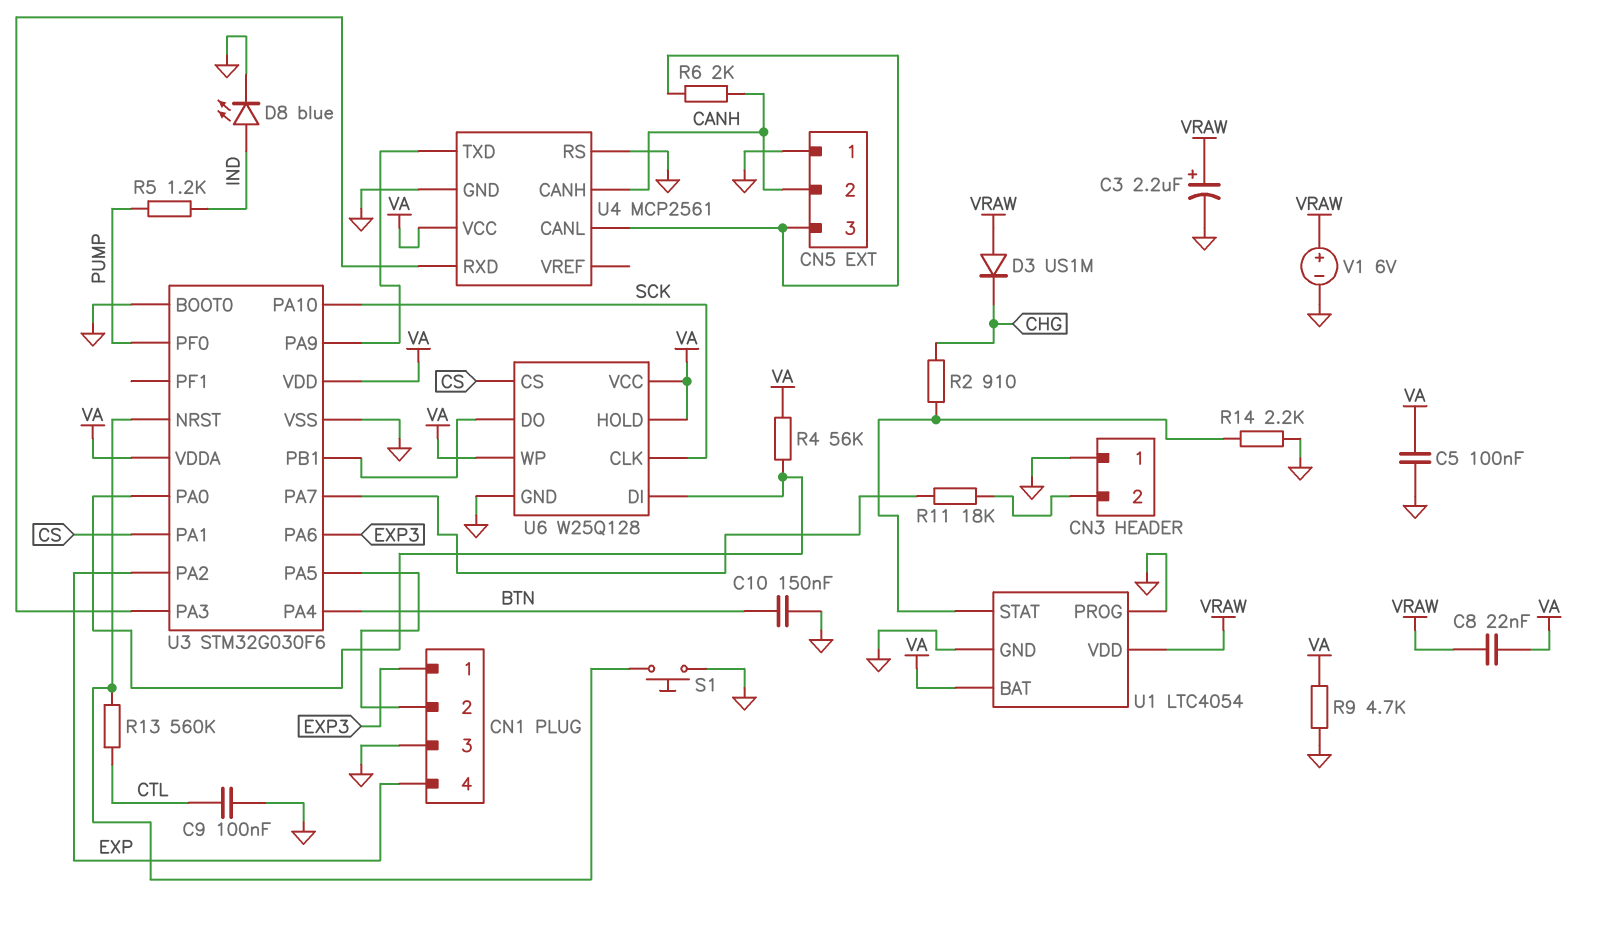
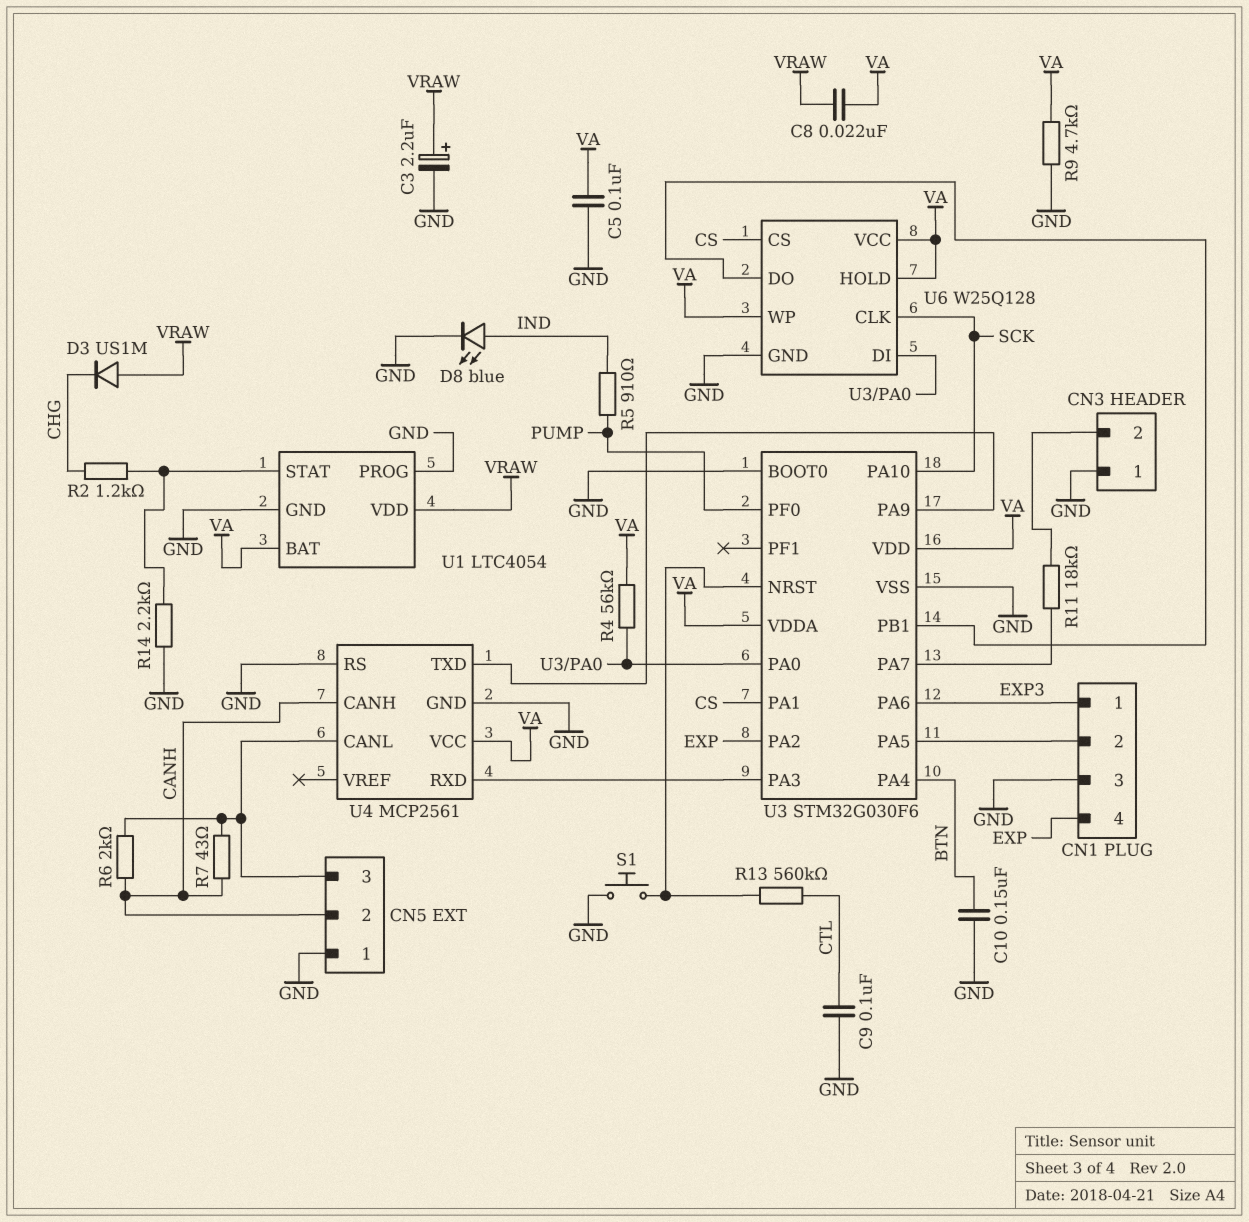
R2: 910 (CHG, U1/STAT) -> 1.2k (CHG, U1/STAT)
R5: 1.2k (IND, PUMP) -> 910 (IND, PUMP)
R7: none -> 43 (CANH, CN5/3)
V1: 6V (plus VRAW, minus GND) -> none

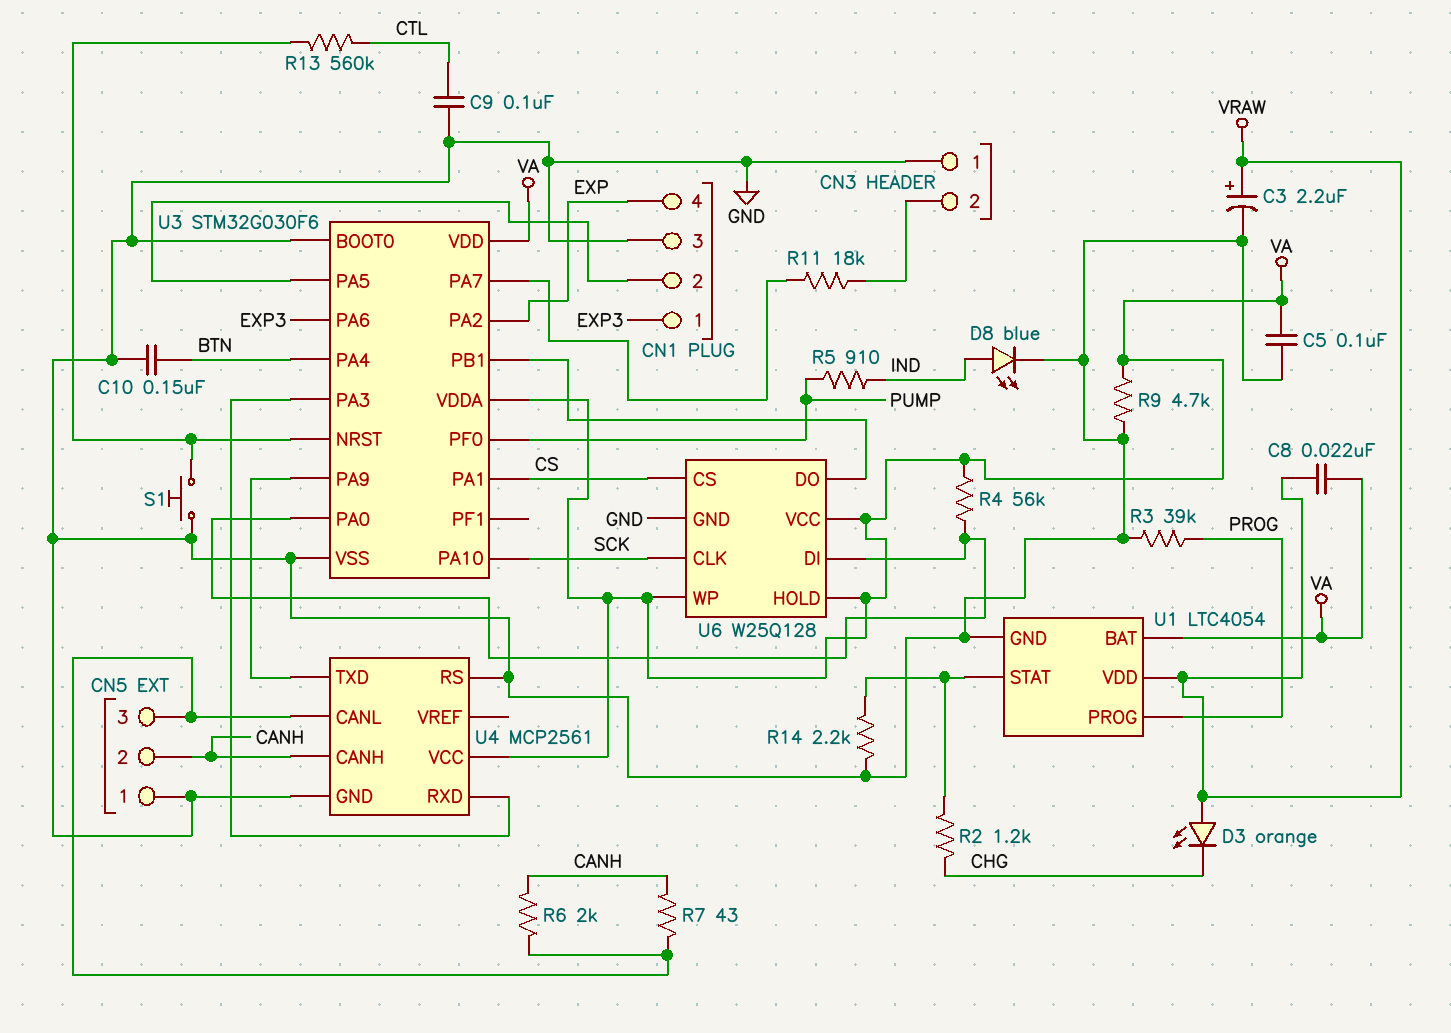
D3: diode US1M (A VRAW, K CHG) -> LED orange (A VRAW, K CHG)
R3: none -> 39k (GND, PROG)
U1 pin PROG: GND -> PROG

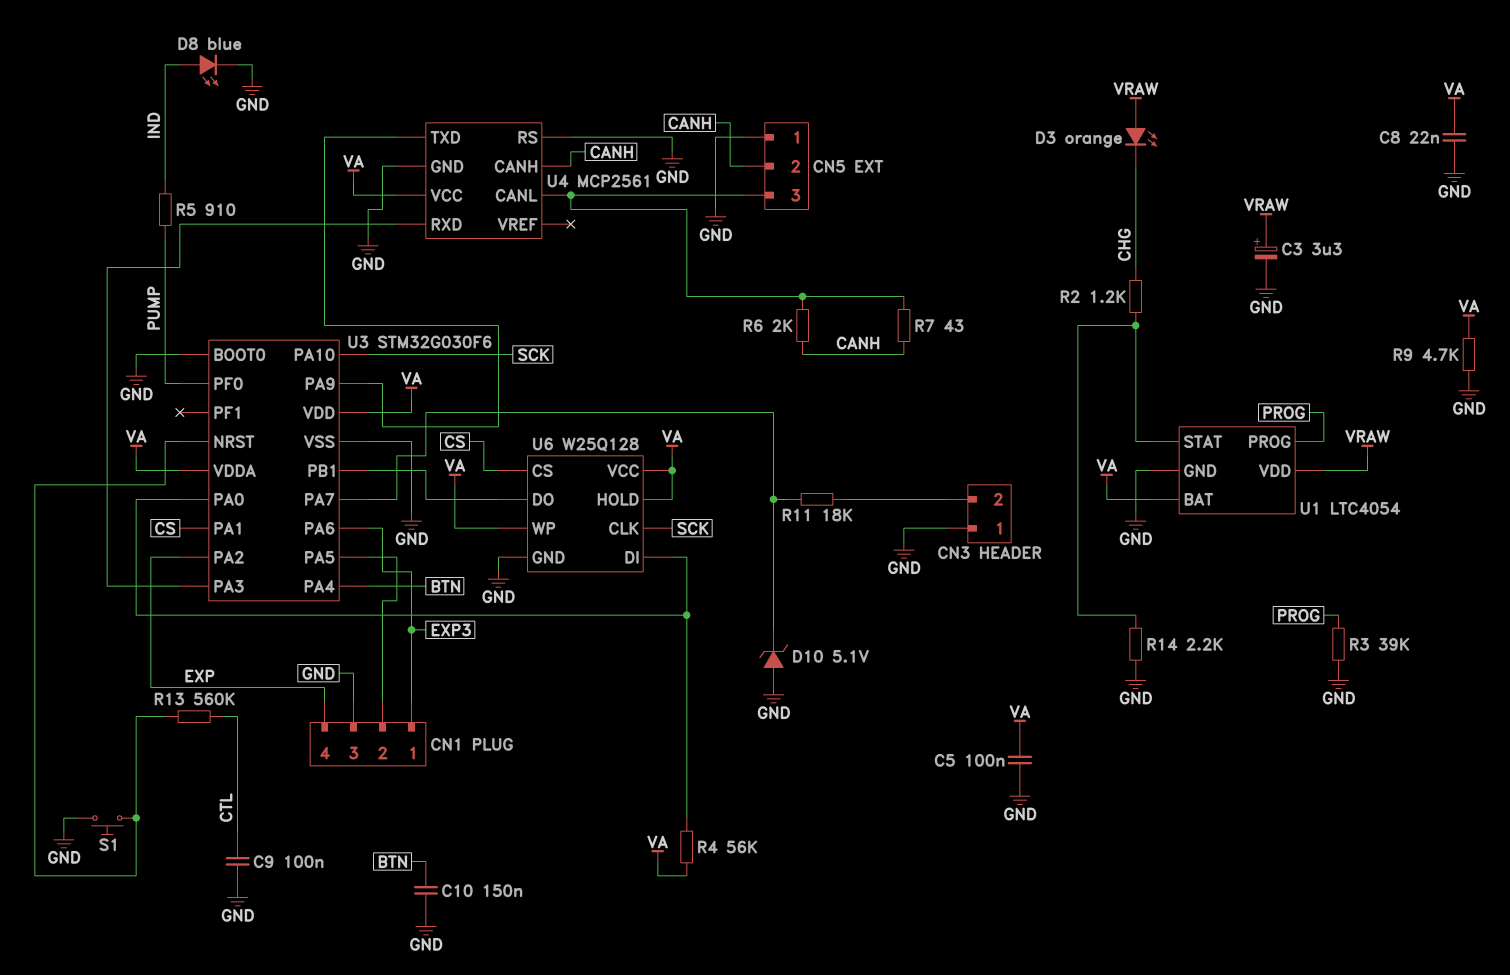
C3: 2.2uF (plus VRAW, minus GND) -> 3.3uF (plus VRAW, minus GND)
C8: 22nF (VA, VRAW) -> 22nF (GND, VA)
D10: none -> zener 5.1V (A GND, K U3/PA7)

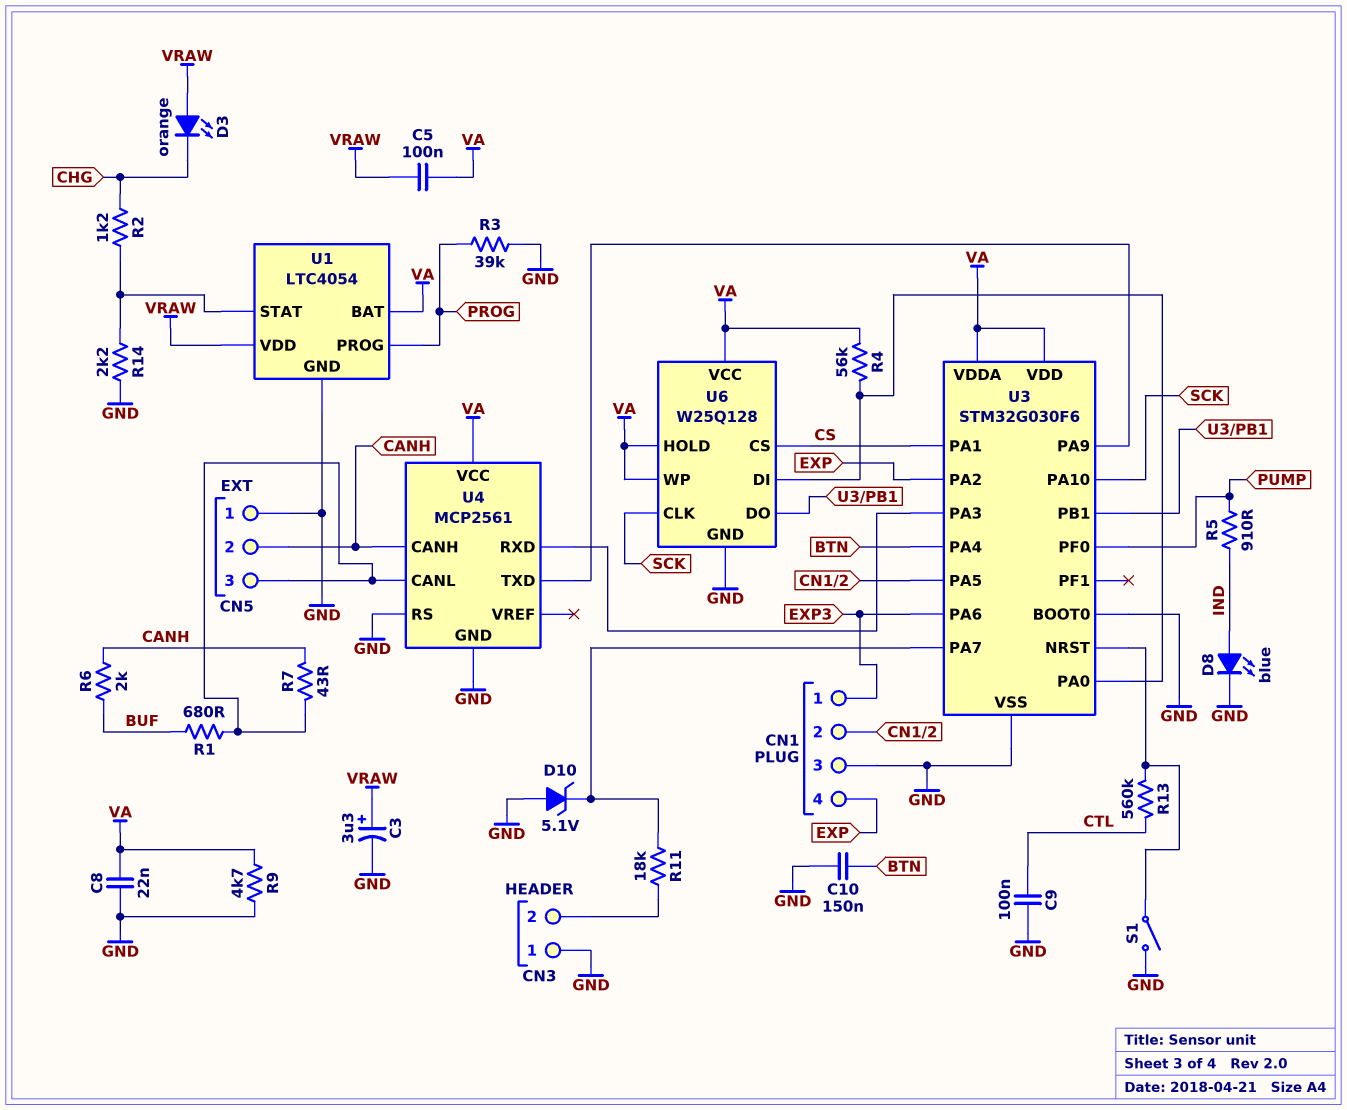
C5: 100nF (GND, VA) -> 100nF (VA, VRAW)
R1: none -> 680 (BUF, CN5/3)
R6: 2k (CANH, CN5/3) -> 2k (BUF, CANH)
S1: button (GND, U3/NRST) -> switch (GND, U3/NRST)

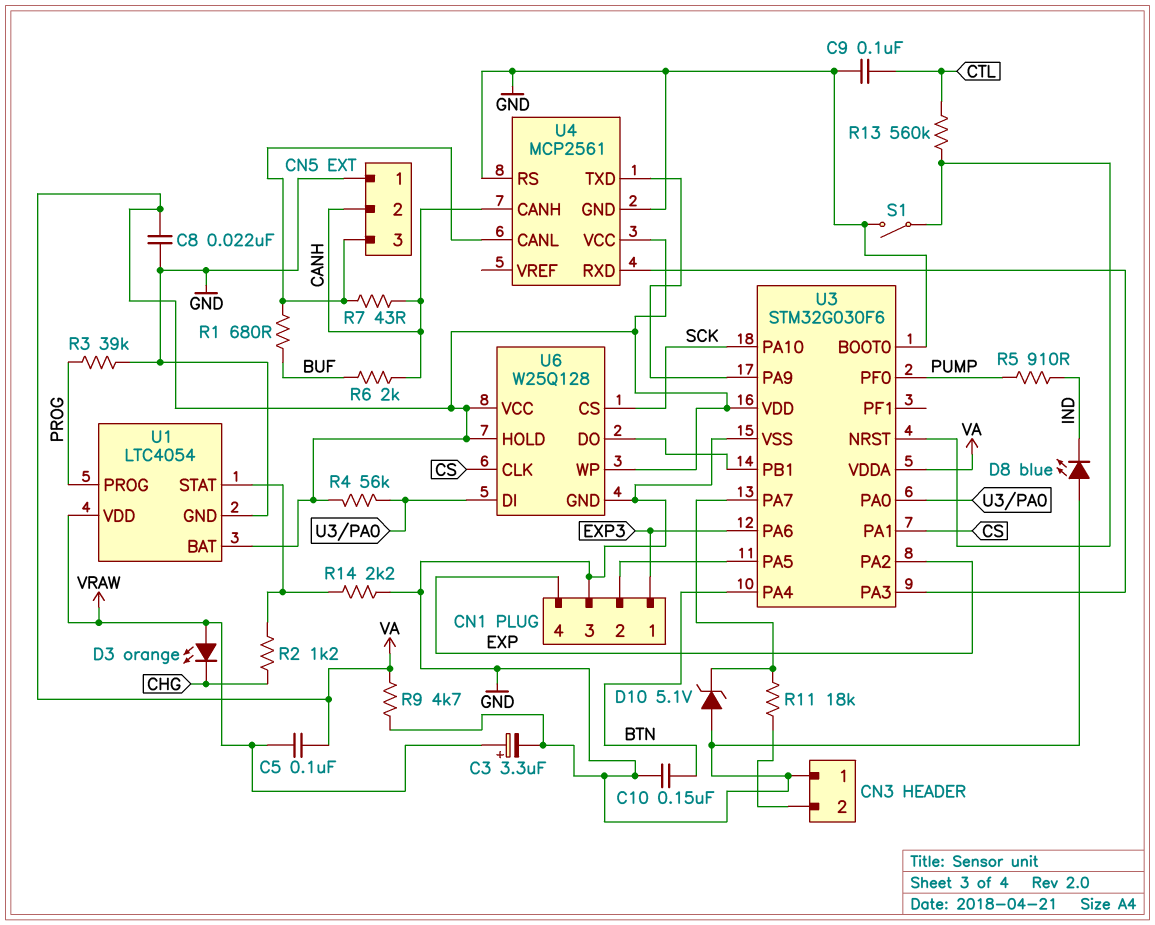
D8: LED blue (A IND, K GND) -> LED blue (A GND, K IND)
U6 pin CLK: SCK -> CS
U6 pin CS: CS -> SCK

